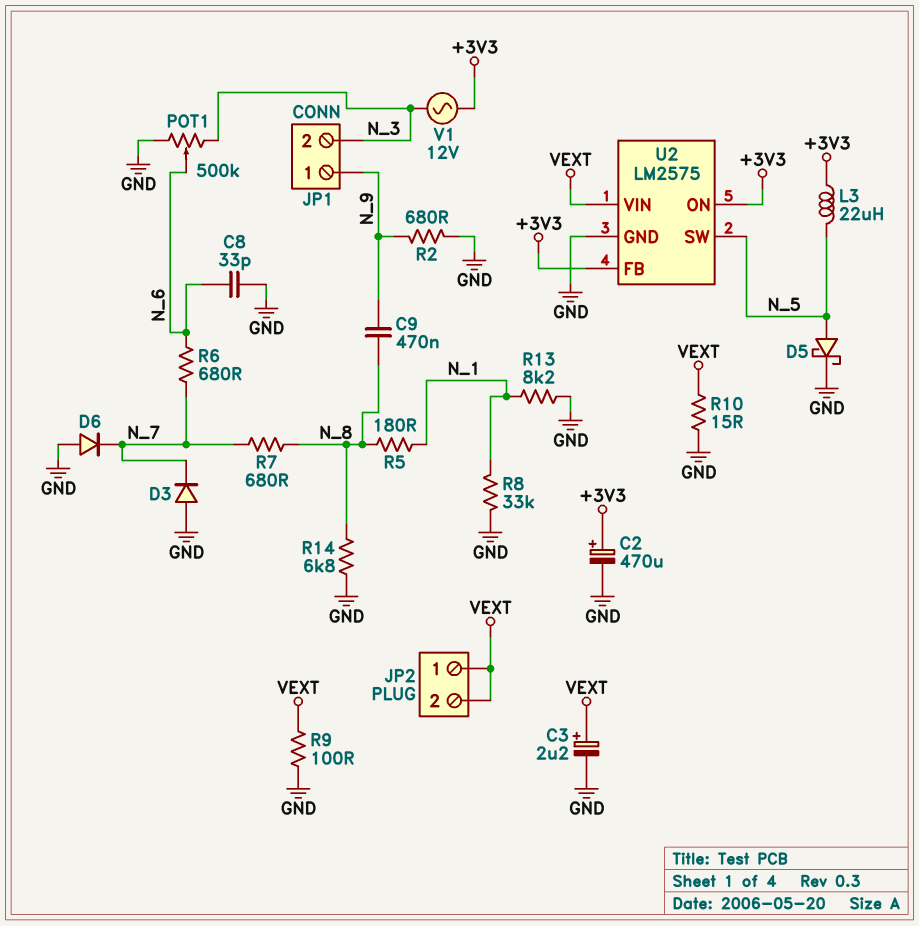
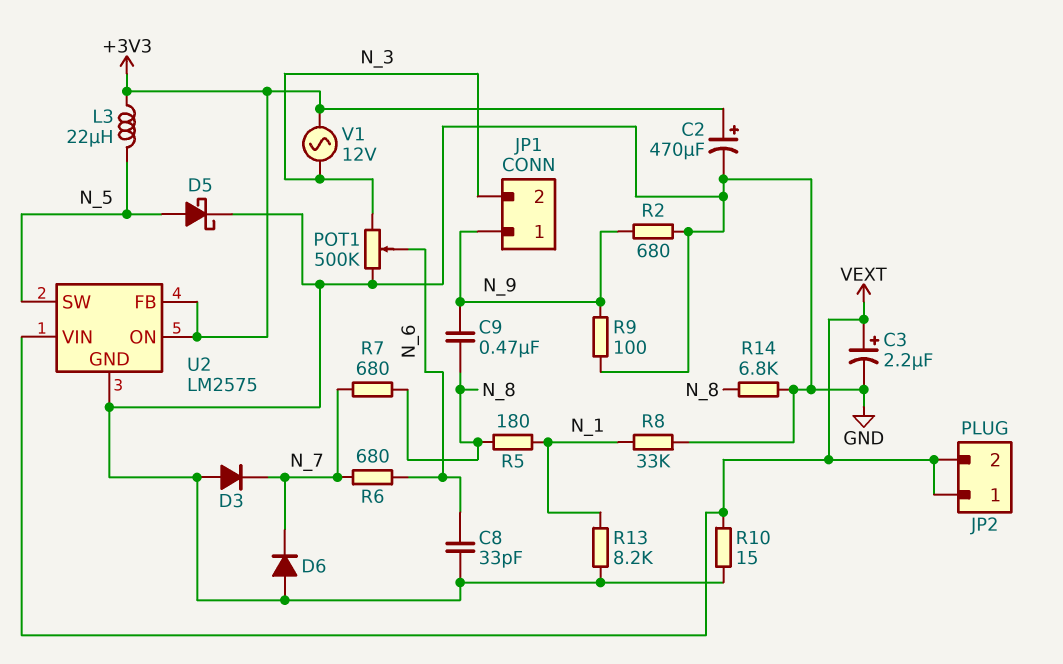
R9: 100 (GND, VEXT) -> 100 (GND, N_9)

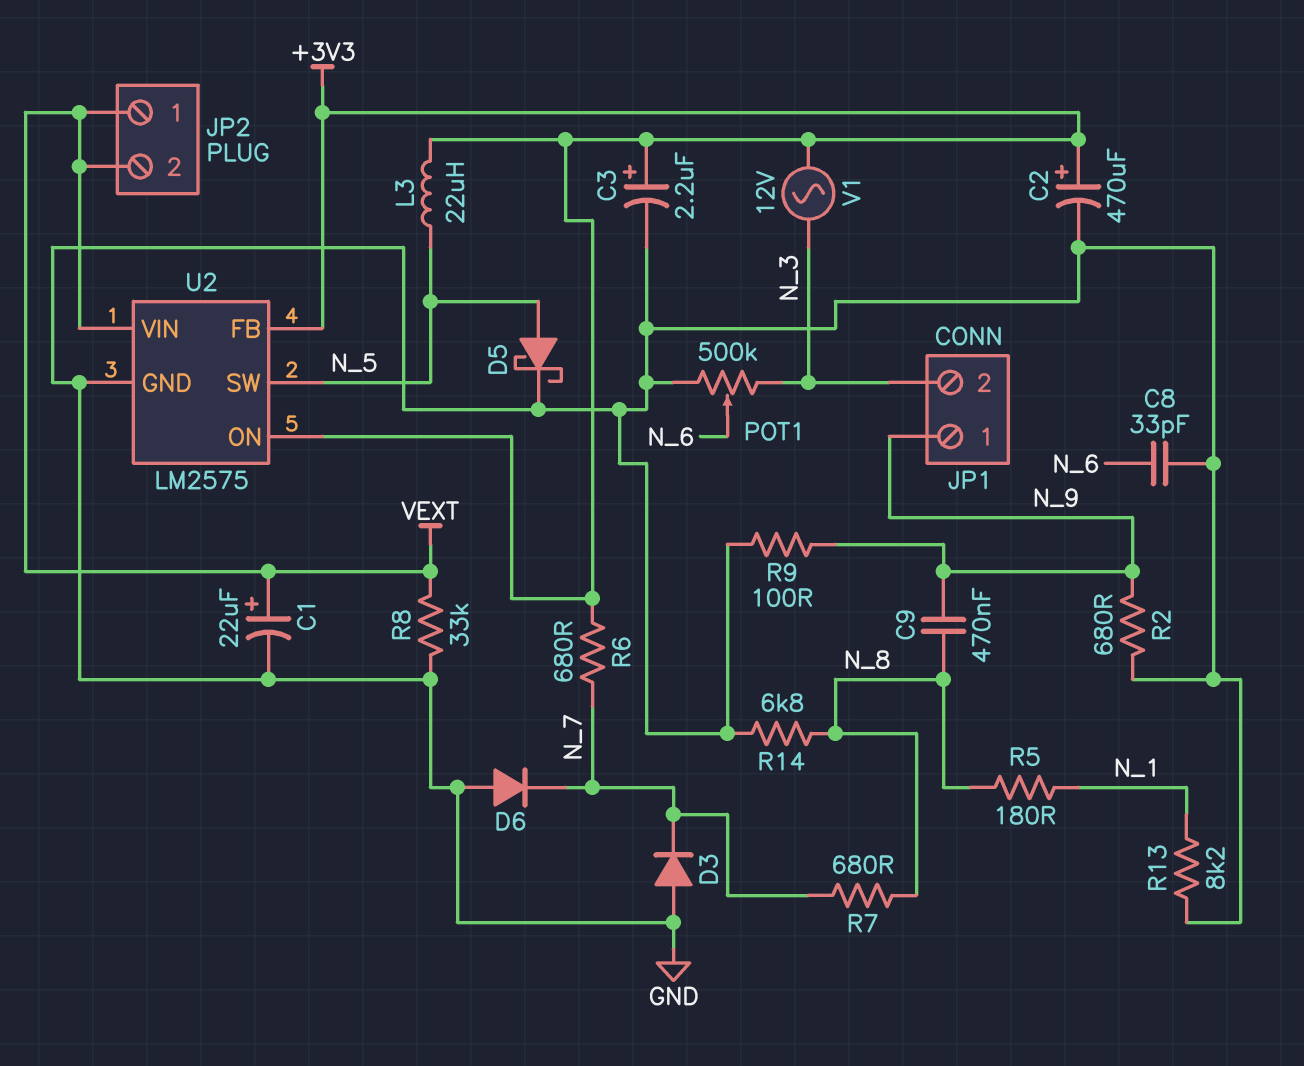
C1: none -> 22uF (plus VEXT, minus GND)
C3: 2.2uF (plus VEXT, minus GND) -> 2.2uF (plus +3V3, minus GND)
R6: 680 (N_6, N_7) -> 680 (+3V3, N_7)
R8: 33k (GND, N_1) -> 33k (GND, VEXT)
R10: 15 (GND, VEXT) -> none

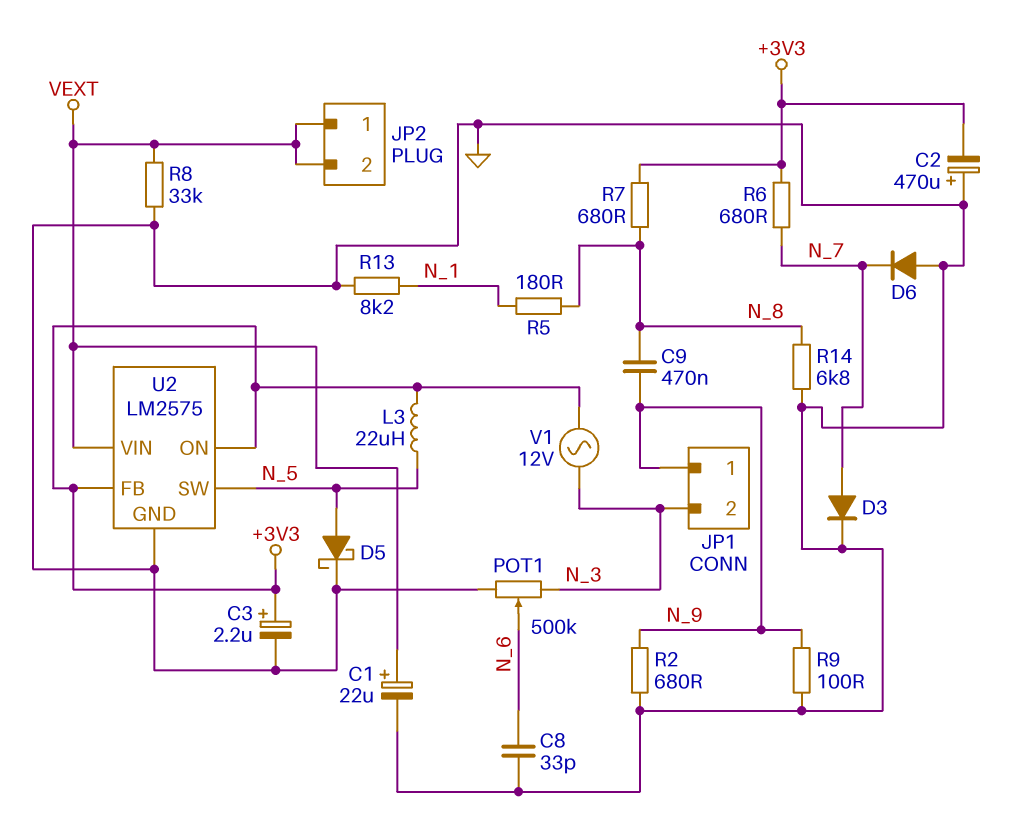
C2: 470uF (plus +3V3, minus GND) -> 470uF (plus GND, minus +3V3)
D3: diode (A GND, K N_7) -> diode (A N_7, K GND)
R7: 680 (N_7, N_8) -> 680 (+3V3, N_8)

